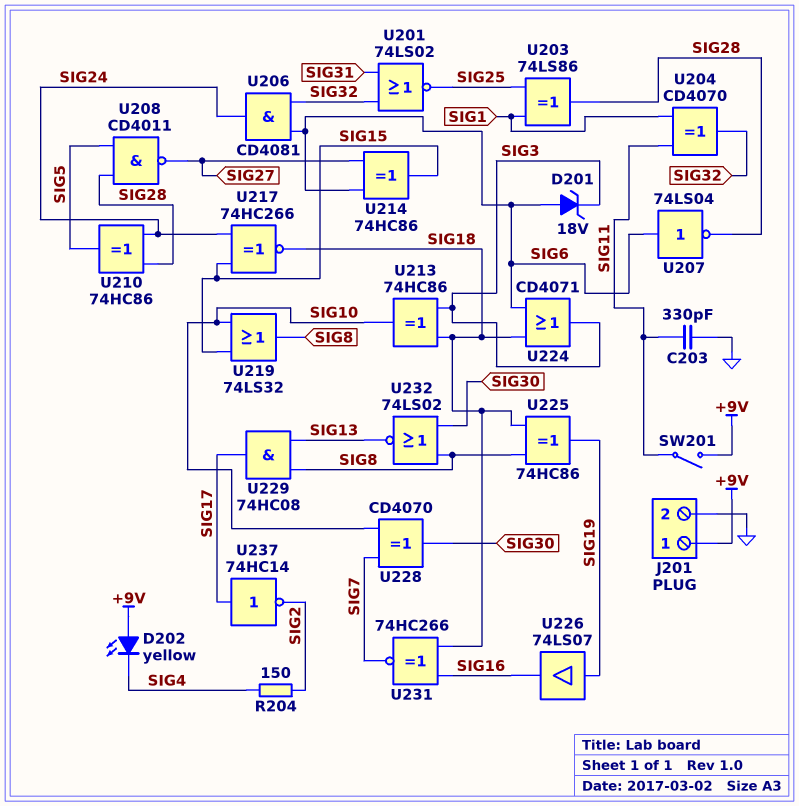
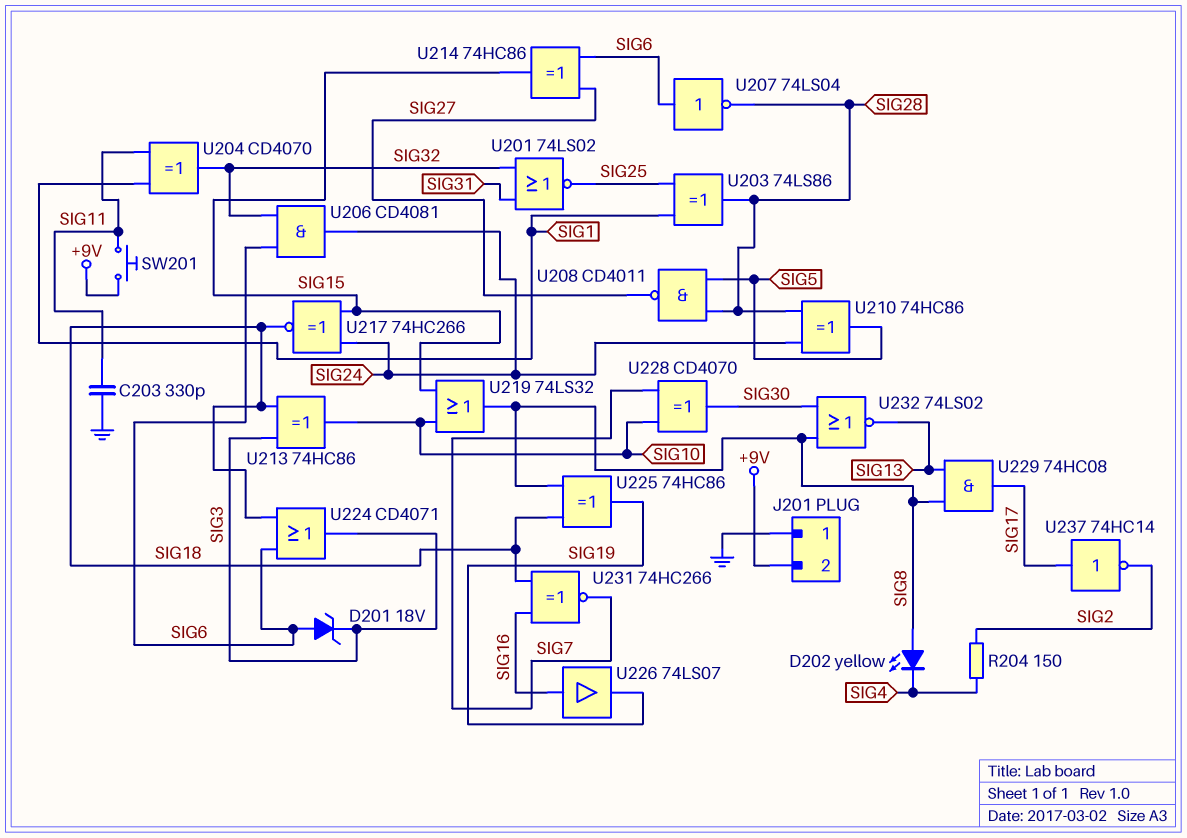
D202: LED yellow (A +9V, K SIG4) -> LED yellow (A SIG8, K SIG4)
J201 pin 1: +9V -> GND
J201 pin 2: GND -> +9V
SW201: switch (+9V, SIG11) -> button (+9V, SIG11)
U226: buffer 74LS07 (in SIG19, out SIG16) -> buffer 74LS07 (in SIG16, out SIG19)

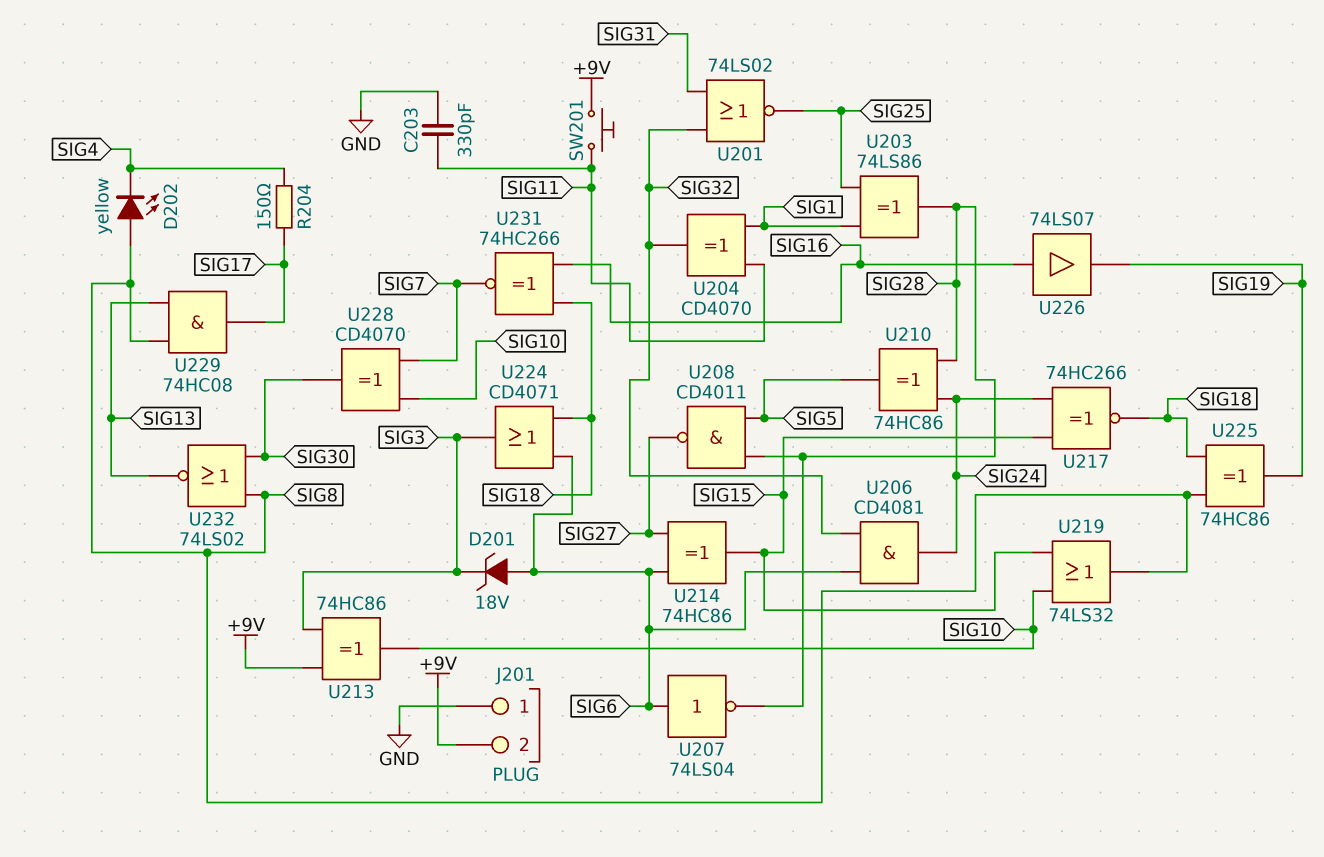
R204: 150 (SIG2, SIG4) -> 150 (SIG4, SIG17)
U213: XOR 74HC86 (in SIG3, in SIG18, out SIG10) -> XOR 74HC86 (in +9V, in SIG3, out SIG10)
U237: NOT 74HC14 (in SIG17, out SIG2) -> none

